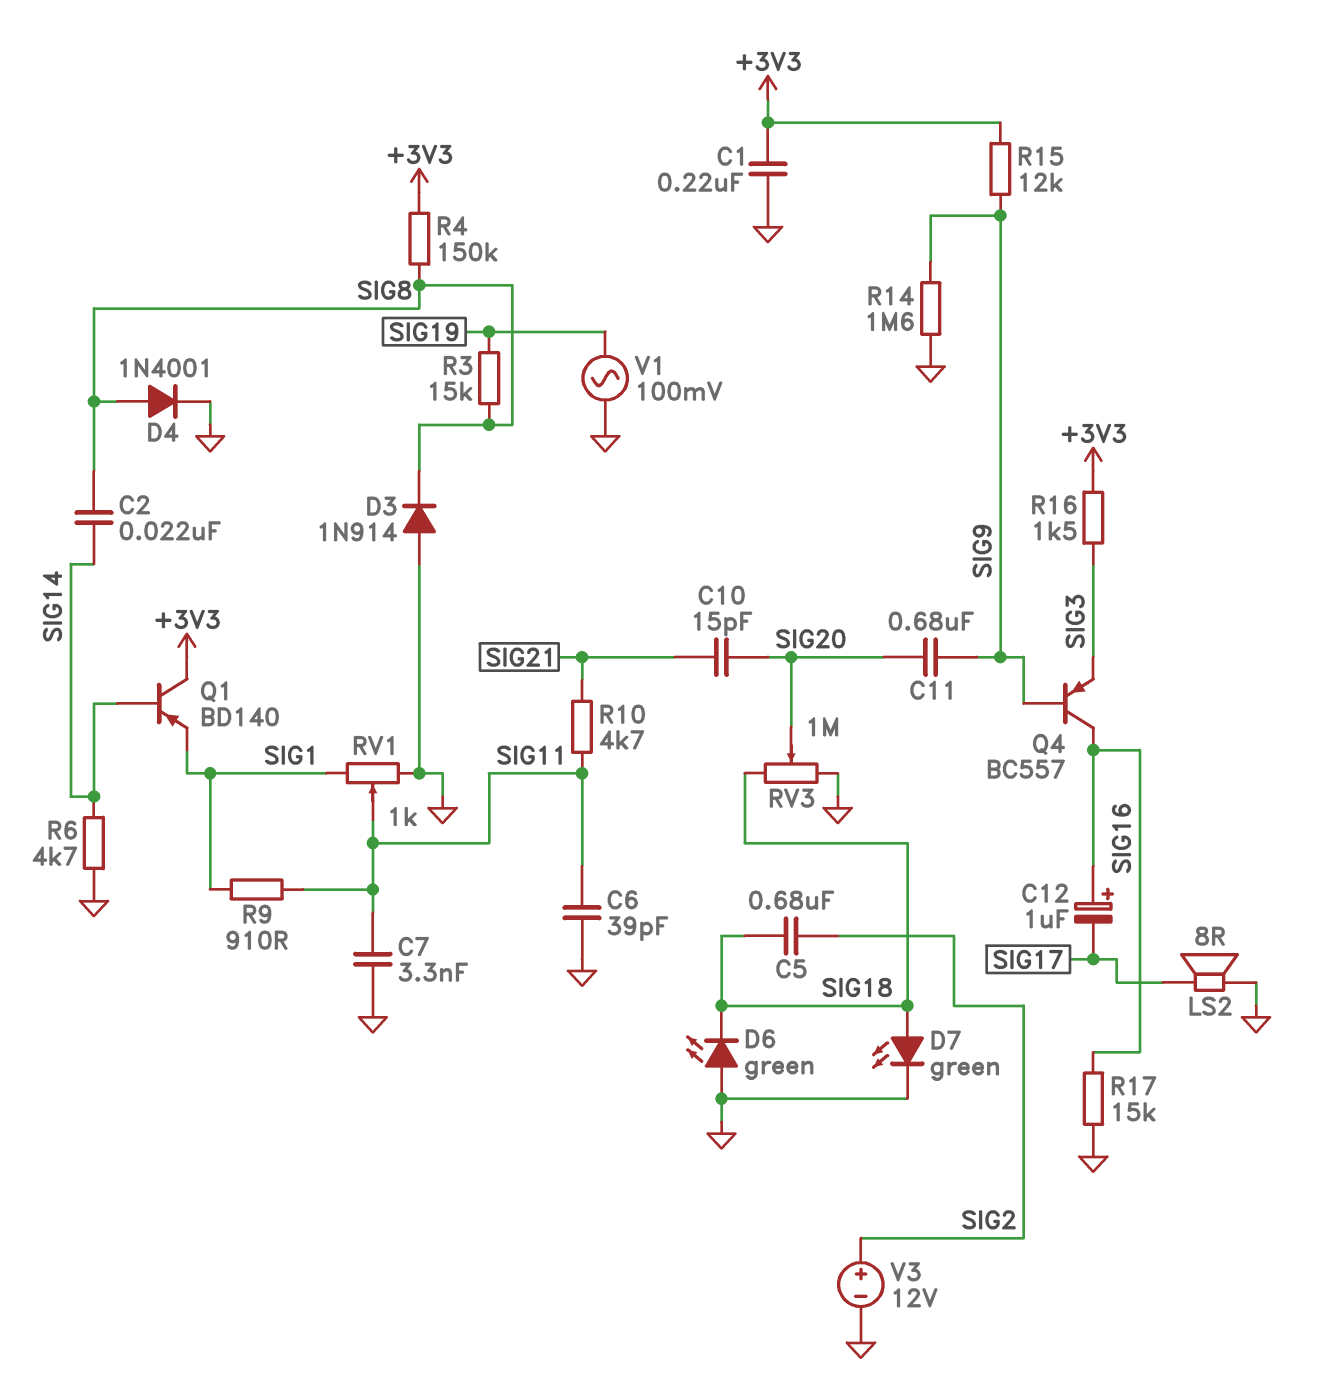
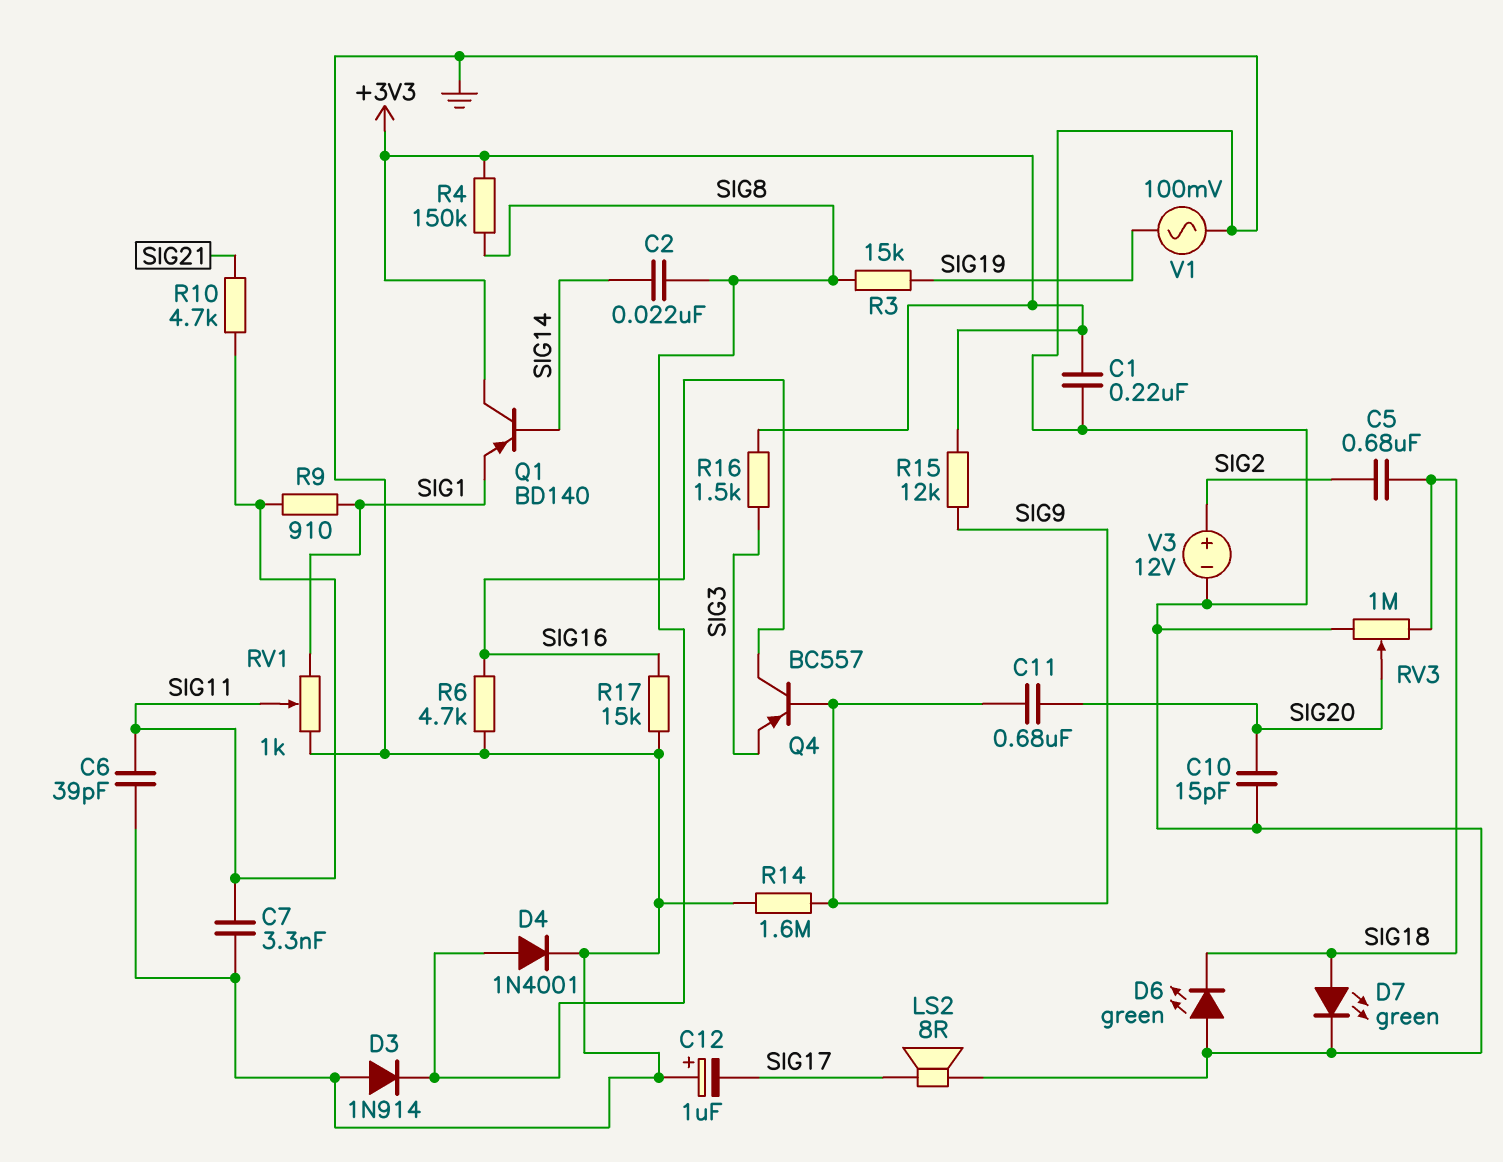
C10: 15pF (SIG20, SIG21) -> 15pF (GND, SIG20)
C12: 1uF (plus SIG16, minus SIG17) -> 1uF (plus GND, minus SIG17)
R6: 4.7k (GND, SIG14) -> 4.7k (GND, SIG16)

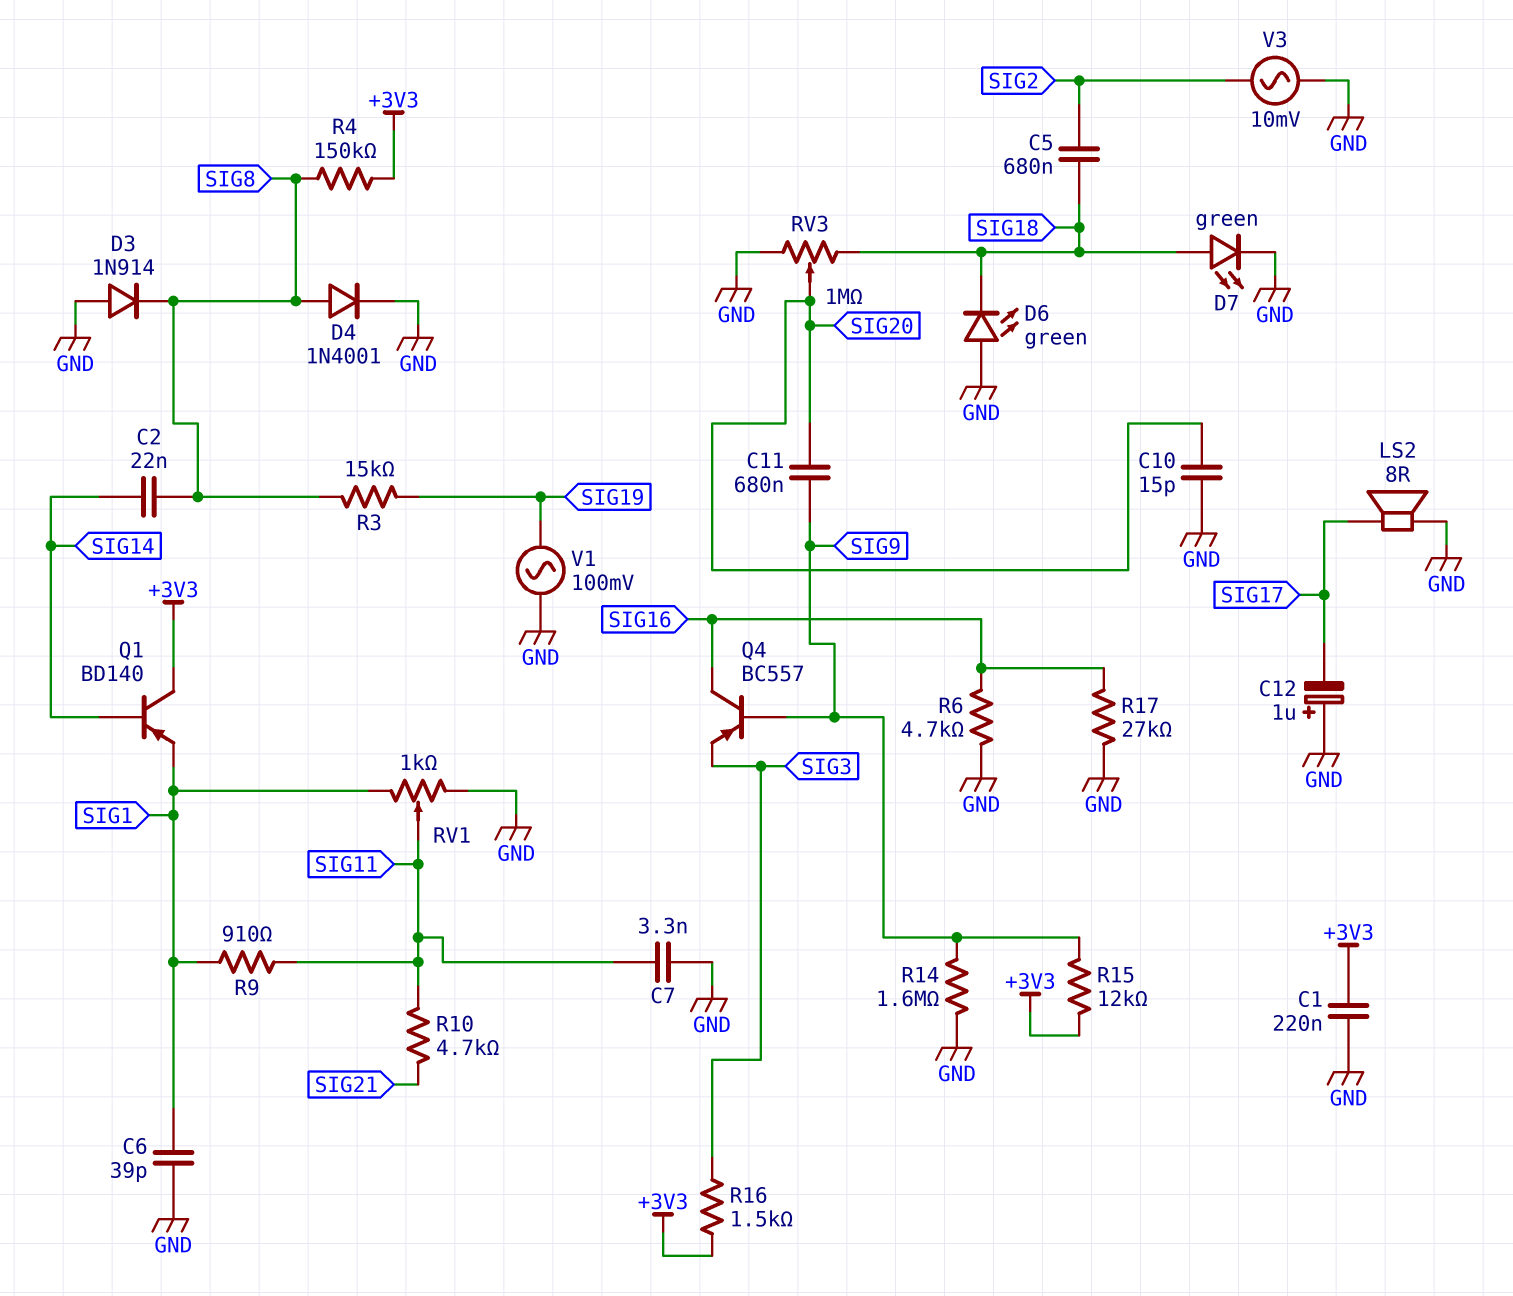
C6: 39pF (GND, SIG11) -> 39pF (GND, SIG1)
R17: 15k (GND, SIG16) -> 27k (GND, SIG16)
V3: 12V (plus SIG2, minus GND) -> AC 10mV (GND, SIG2)

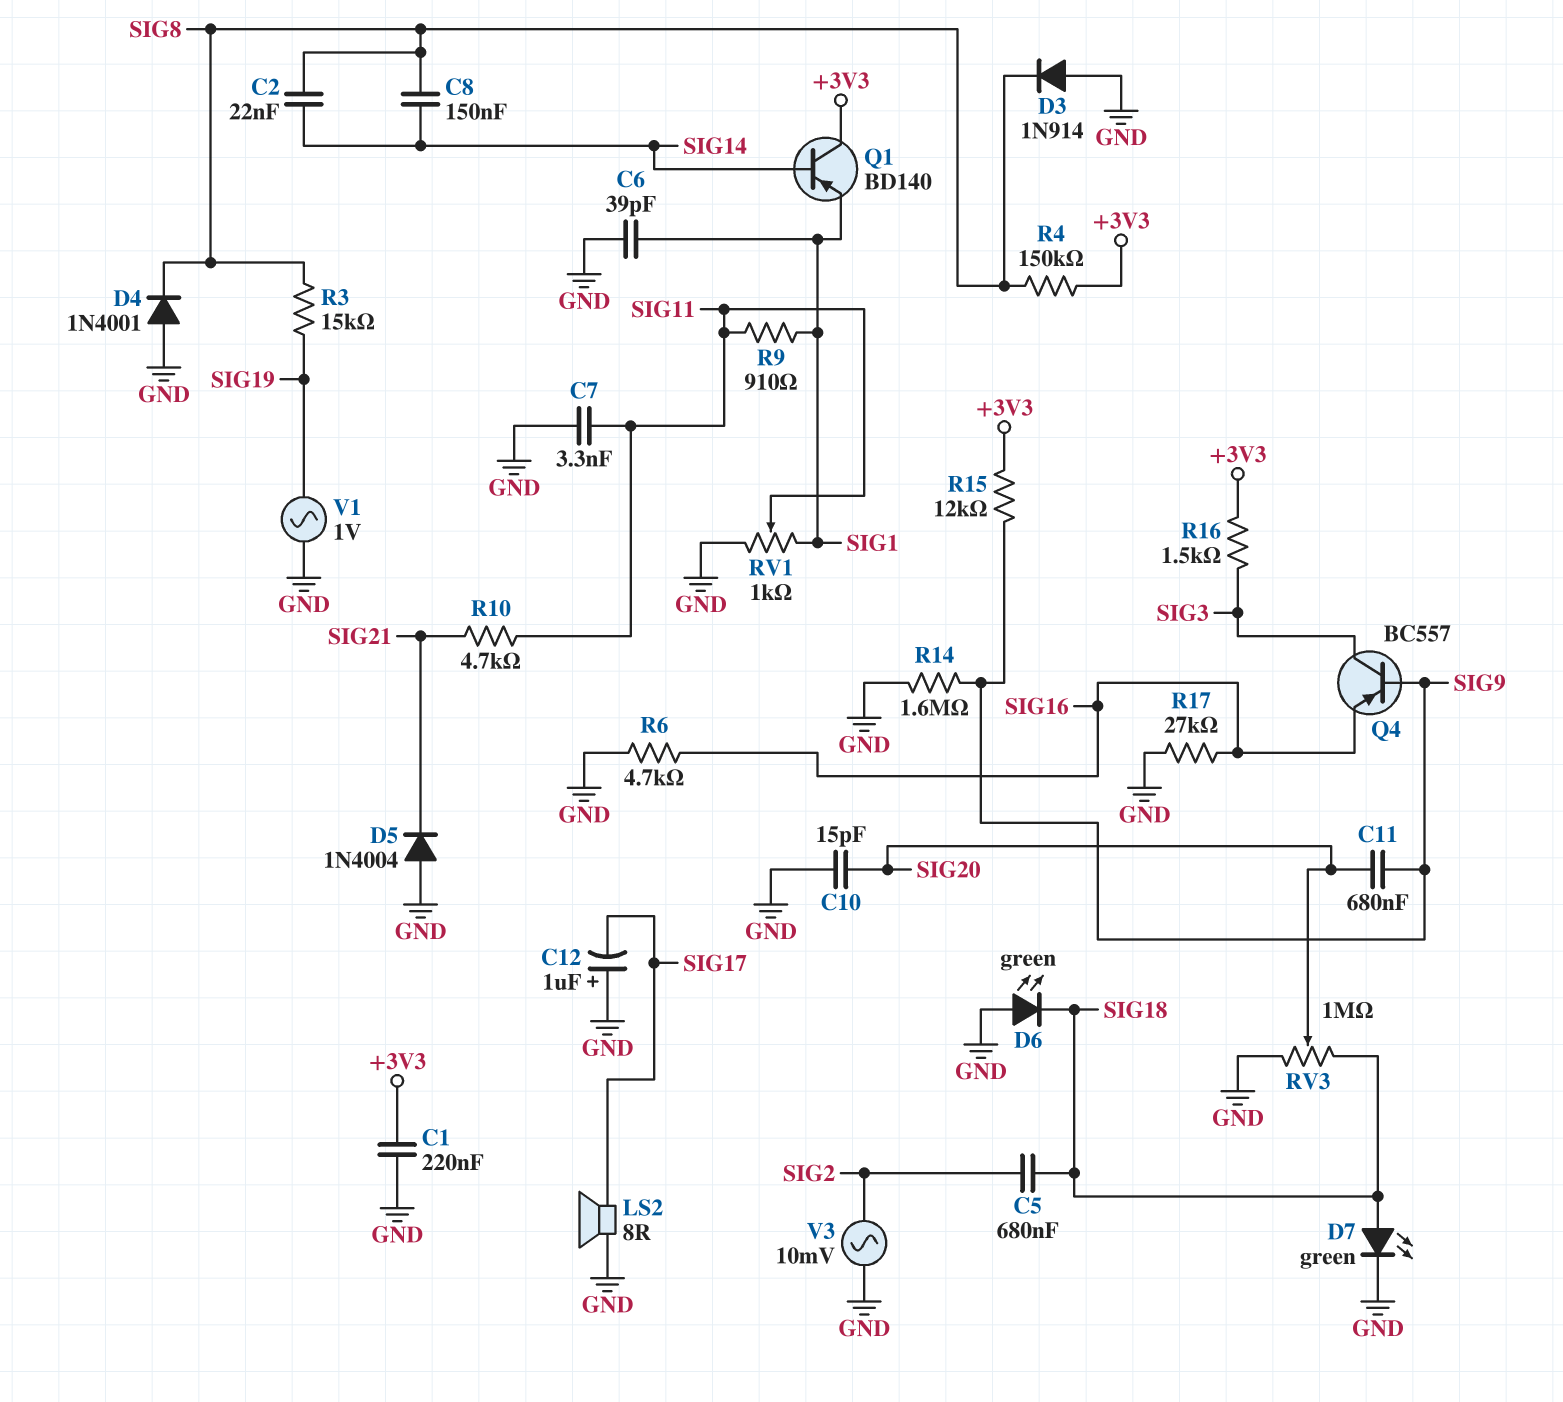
C8: none -> 150nF (SIG8, SIG14)
D4: diode 1N4001 (A SIG8, K GND) -> diode 1N4001 (A GND, K SIG8)
D5: none -> diode 1N4004 (A GND, K SIG21)
Q4: PNP BC557 (B SIG9, C SIG16, E SIG3) -> PNP BC557 (B SIG9, C SIG3, E SIG16)
V1: AC 100mV (GND, SIG19) -> AC 1V (GND, SIG19)

